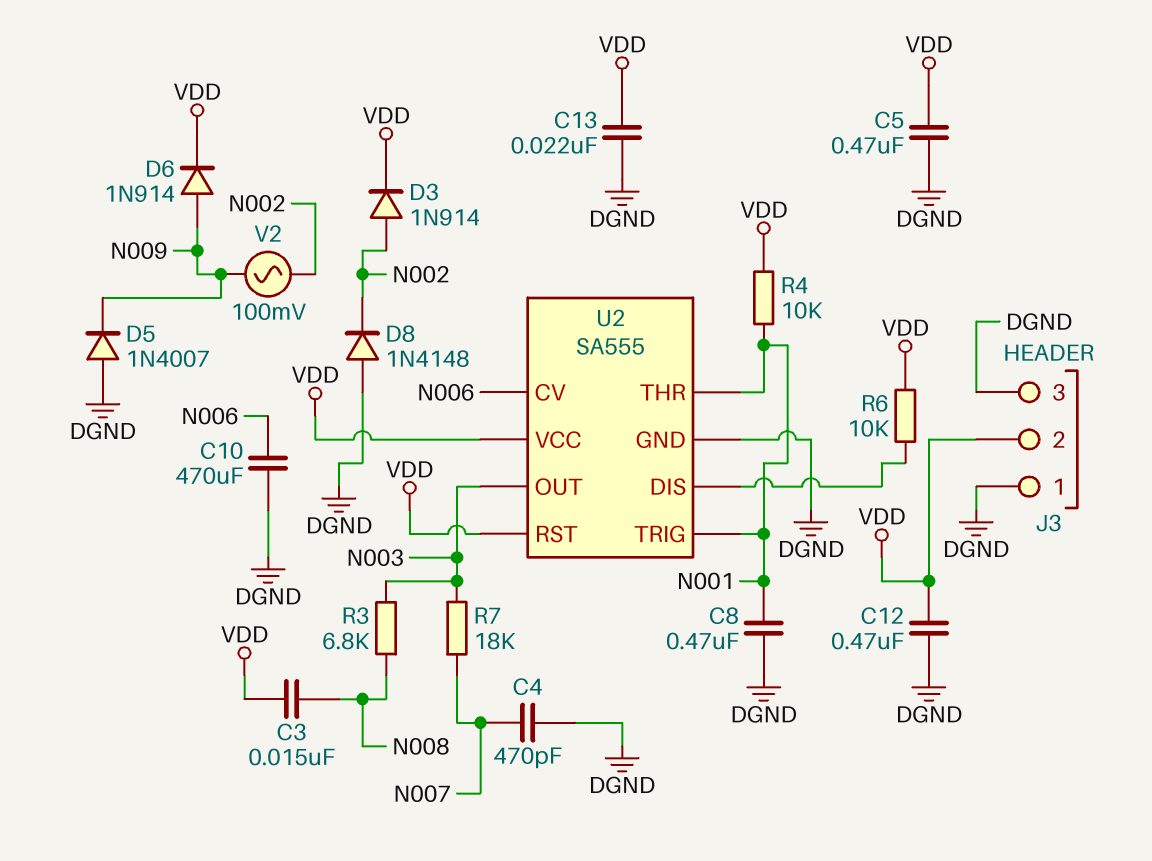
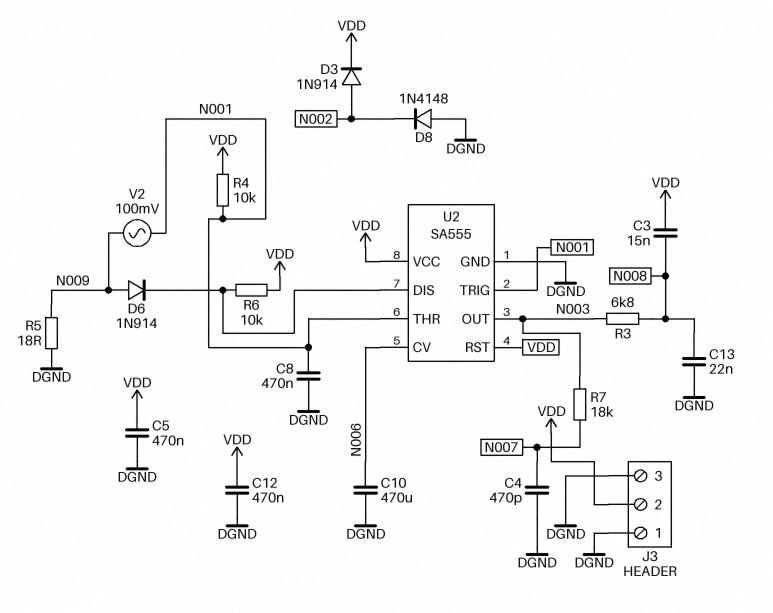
C13: 22nF (DGND, VDD) -> 22nF (DGND, N008)
D5: diode 1N4007 (A DGND, K N009) -> none
D6: diode 1N914 (A N009, K VDD) -> diode 1N914 (A N009, K U2/DIS)
R5: none -> 18 (DGND, N009)
V2: AC 100mV (N002, N009) -> AC 100mV (N001, N009)

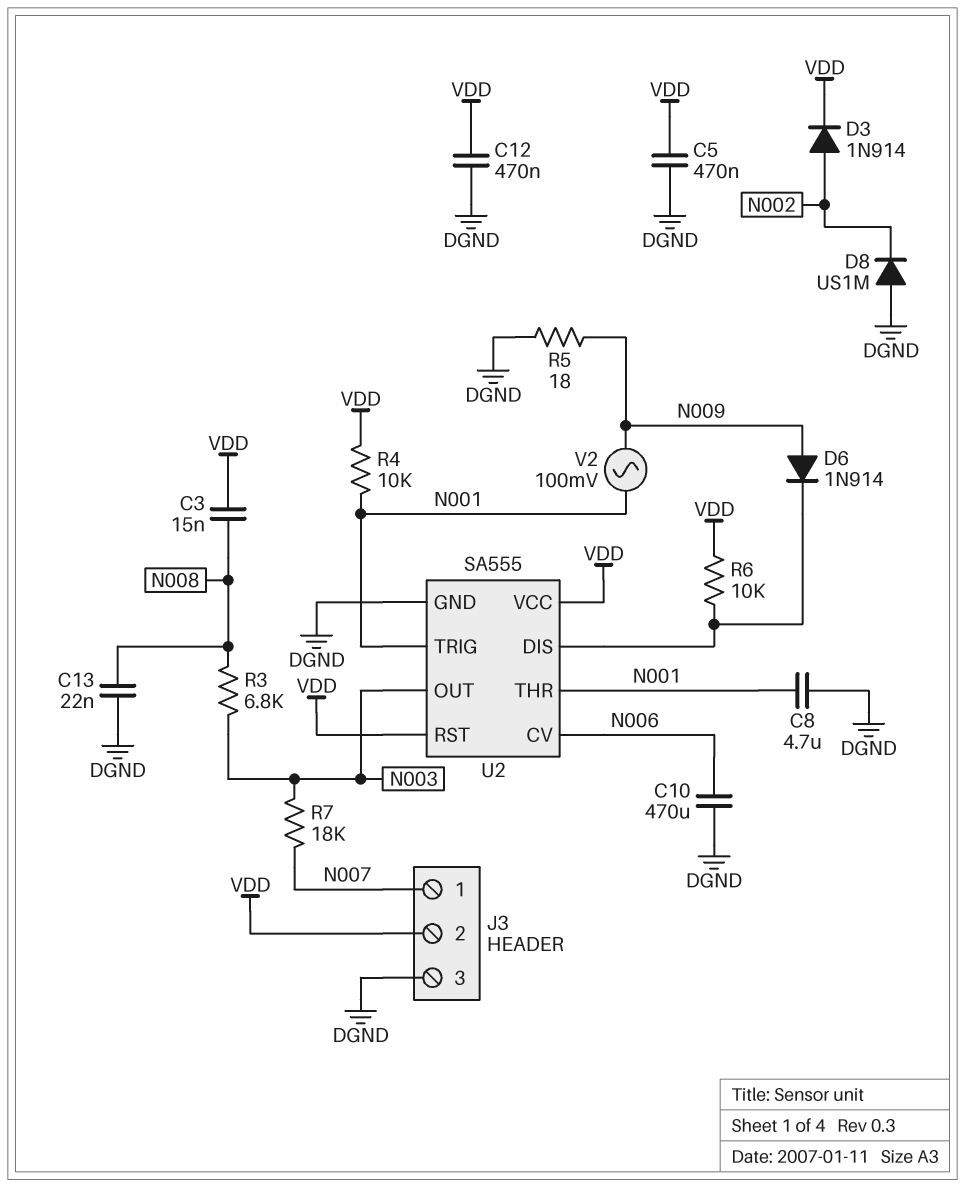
C4: 470pF (DGND, N007) -> none
C8: 470nF (DGND, N001) -> 4.7uF (DGND, N001)
D8: diode 1N4148 (A DGND, K N002) -> diode US1M (A DGND, K N002)
J3 pin 1: DGND -> N007

